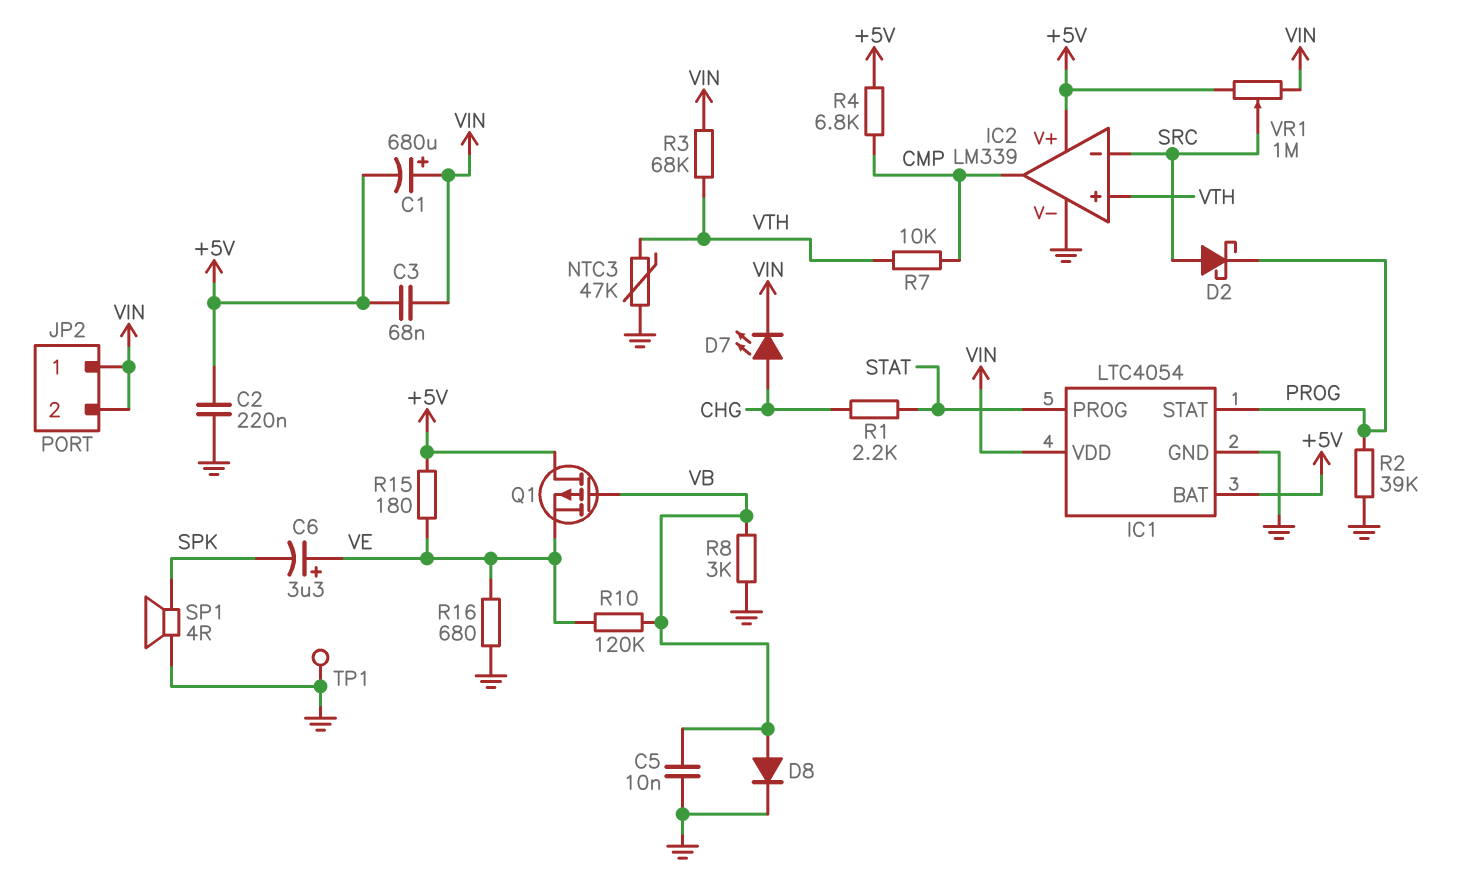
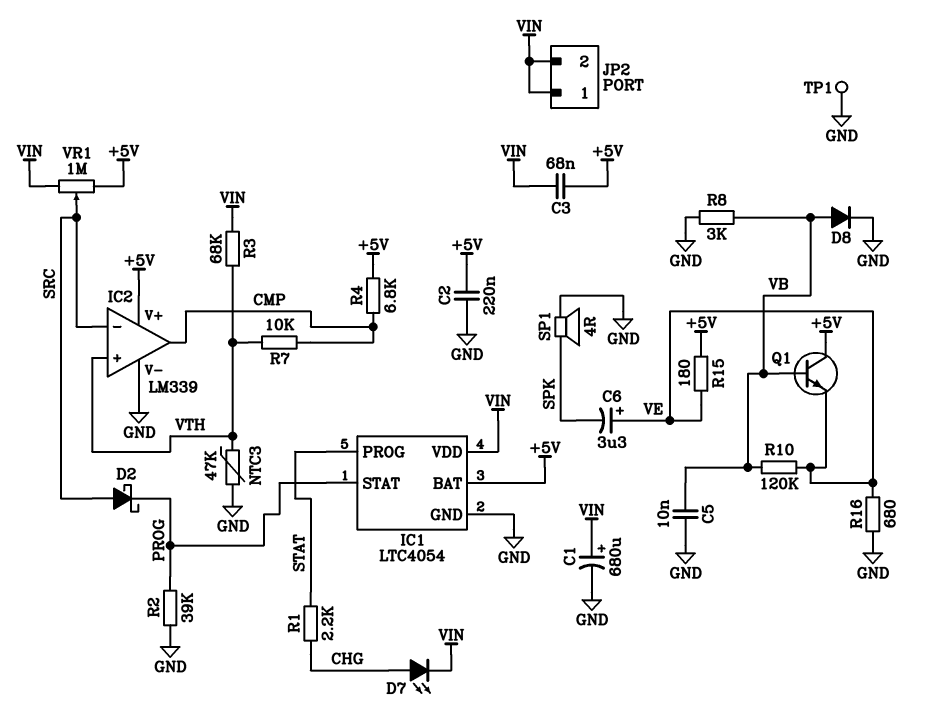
C1: 680uF (plus VIN, minus +5V) -> 680uF (plus VIN, minus GND)
Q1: PMOS (G VB, D +5V, S VE) -> NPN (B VB, C +5V, E VE)

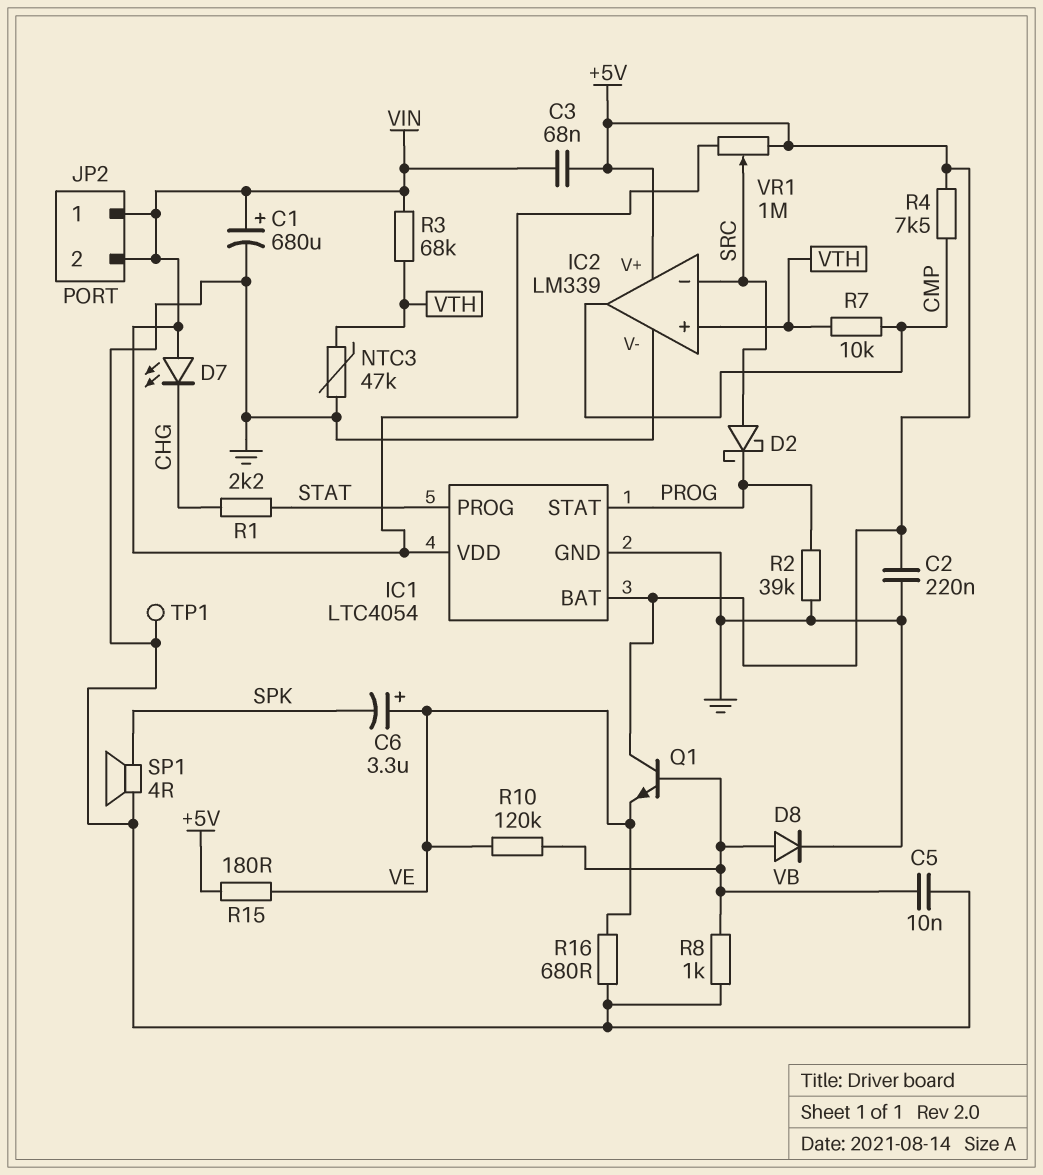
D7: LED (A CHG, K VIN) -> LED (A VIN, K CHG)
R4: 6.8k (+5V, CMP) -> 7.5k (+5V, CMP)
R8: 3k (GND, VB) -> 1k (GND, VB)

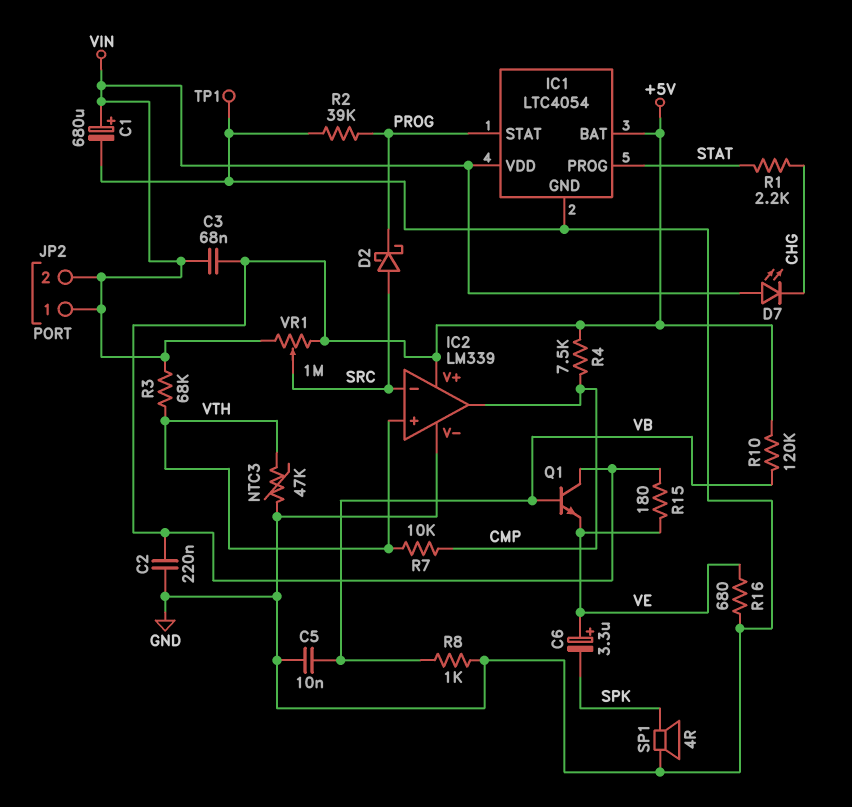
D8: diode (A VB, K GND) -> none
R10: 120k (VB, VE) -> 120k (+5V, VB)

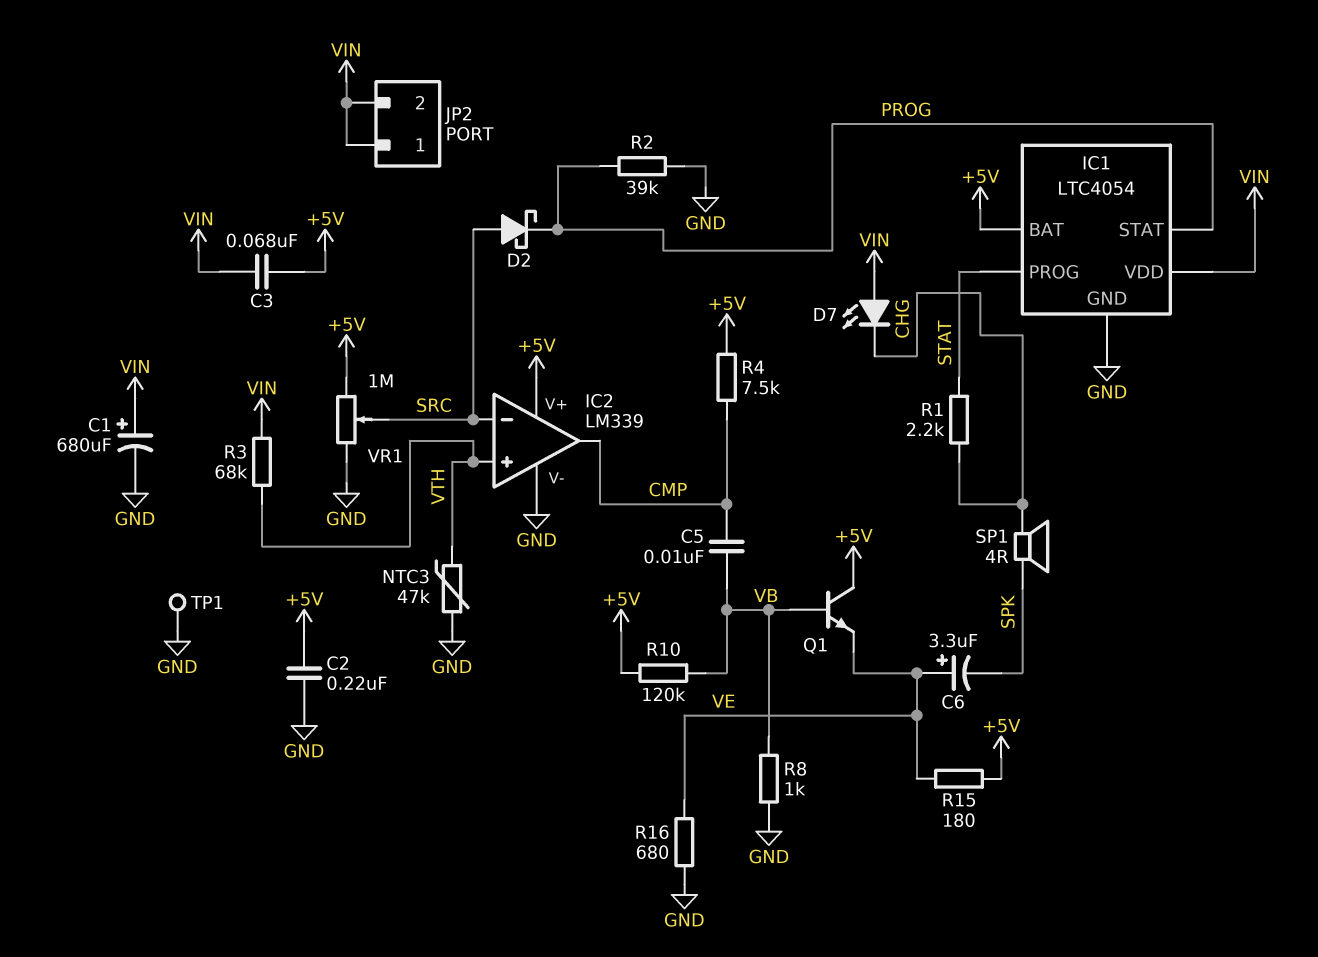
C5: 10nF (GND, VB) -> 10nF (CMP, VB)
R7: 10k (CMP, VTH) -> none
SP1: speaker 4R (GND, SPK) -> speaker 4R (CHG, SPK)
VR1: 1M (+5V, VIN, wiper SRC) -> 1M (+5V, GND, wiper SRC)

